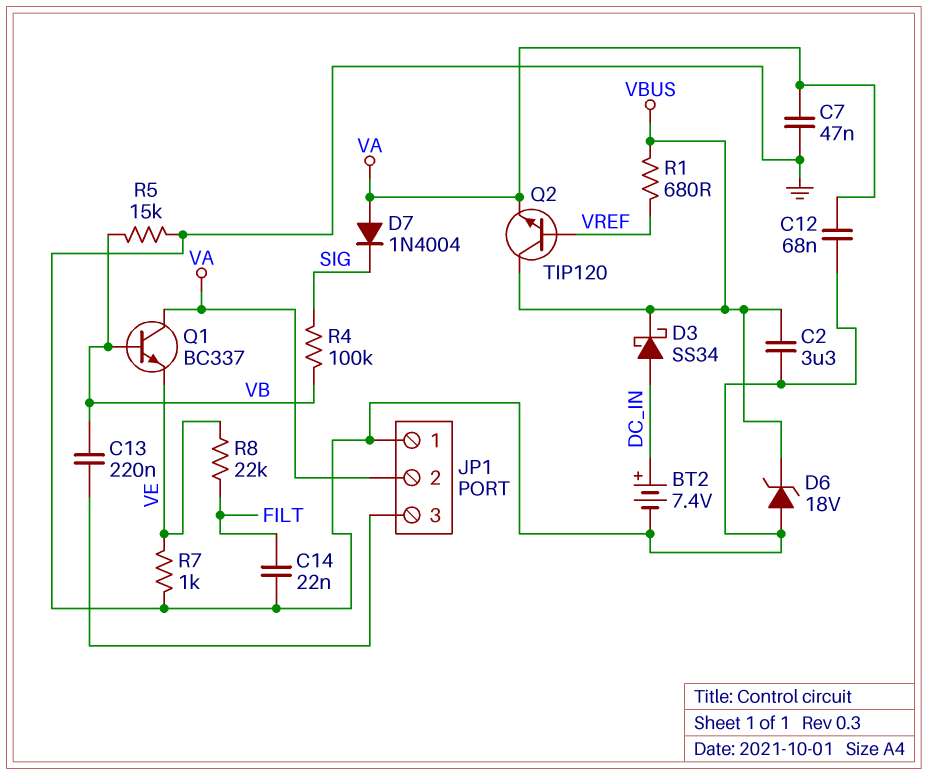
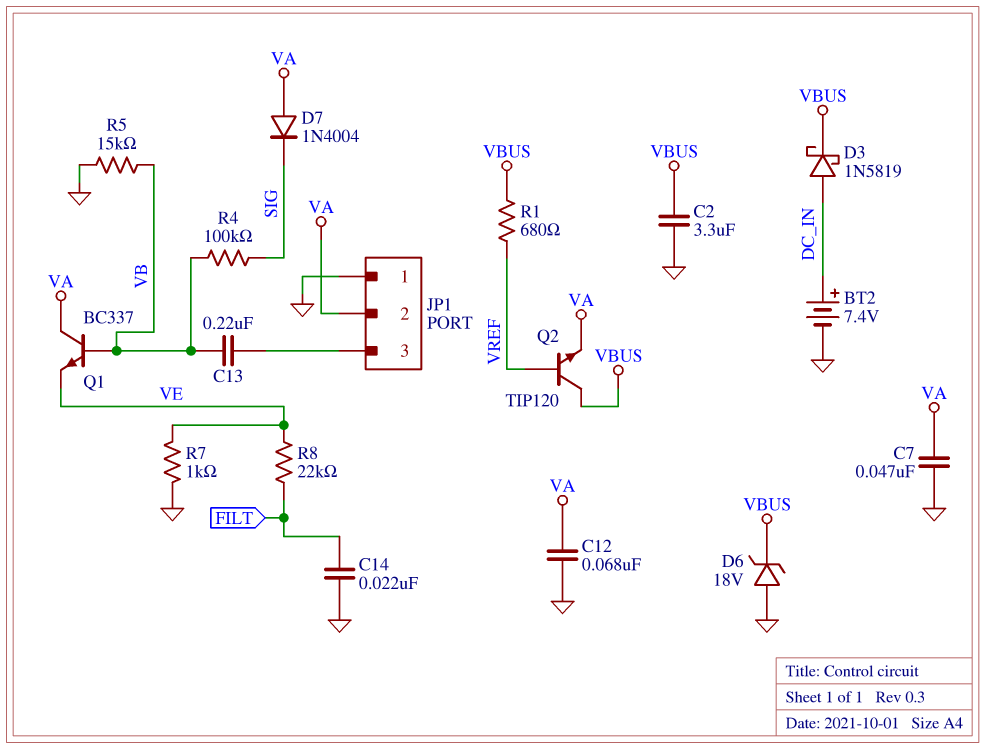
D3: schottky SS34 (A DC_IN, K VBUS) -> schottky 1N5819 (A DC_IN, K VBUS)

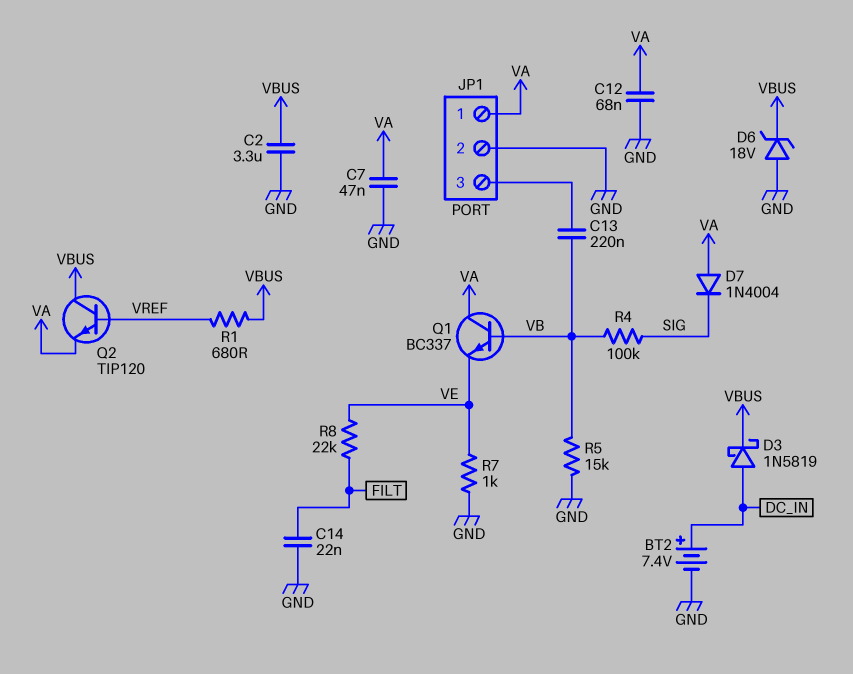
JP1 pin 1: GND -> VA
JP1 pin 2: VA -> GND

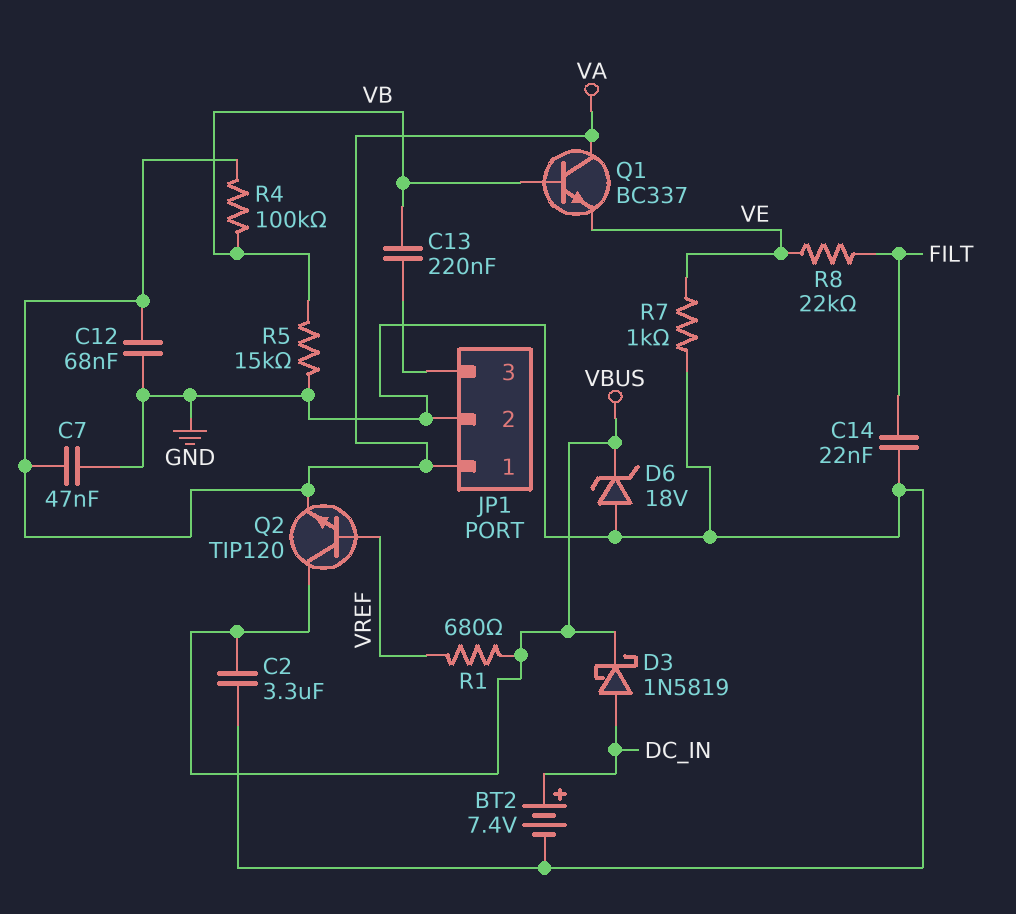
D7: diode 1N4004 (A VA, K SIG) -> none
R4: 100k (SIG, VB) -> 100k (VA, VB)

